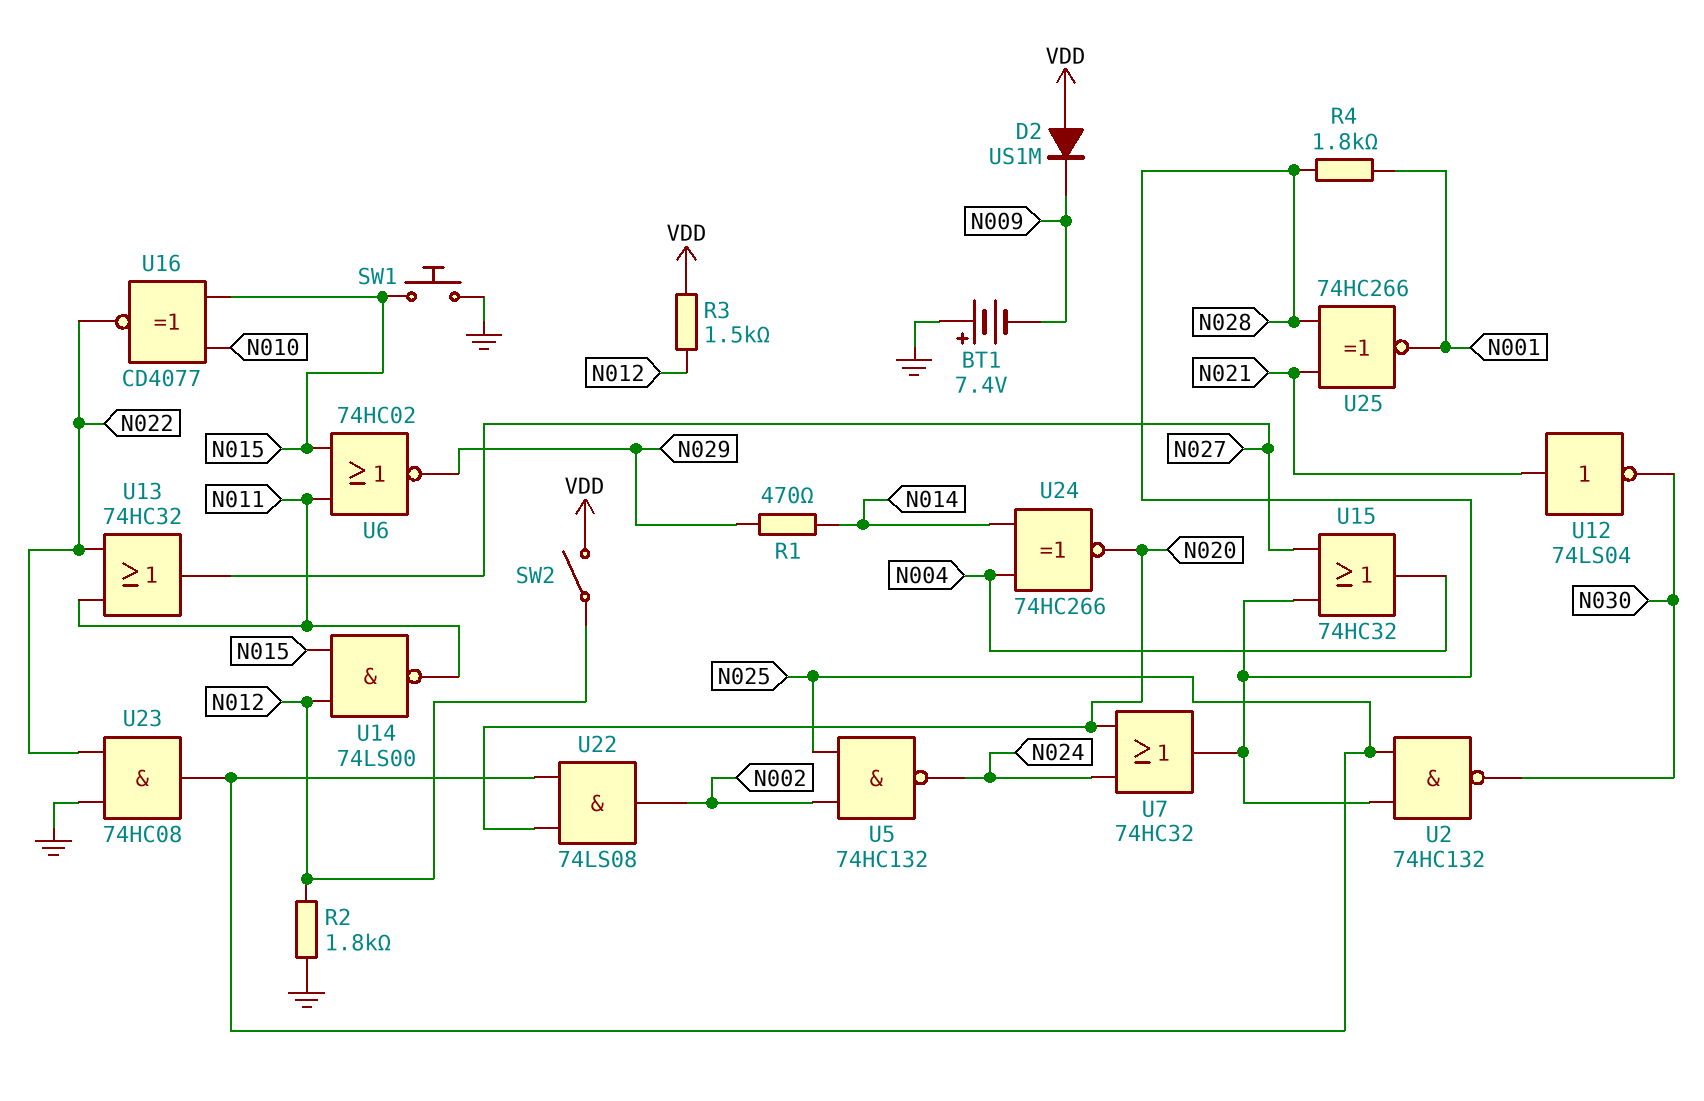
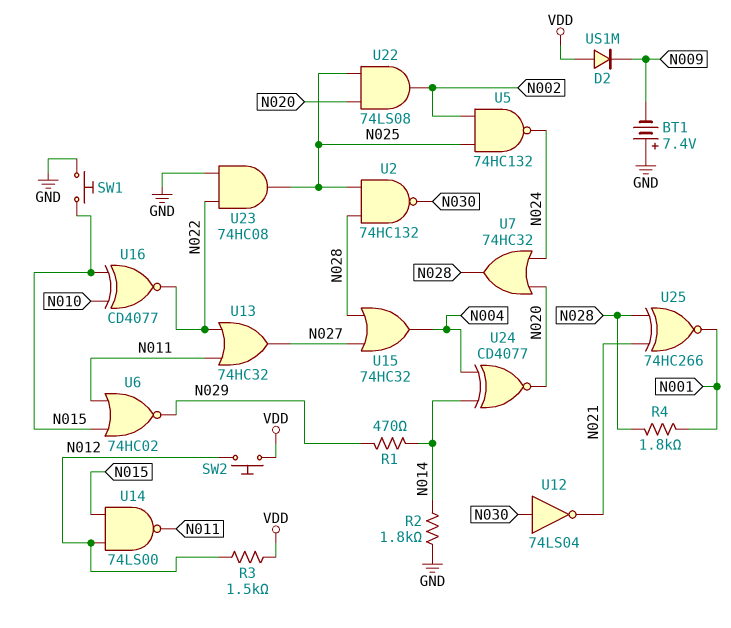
R2: 1.8k (GND, N012) -> 1.8k (GND, N014)
SW2: switch (N012, VDD) -> button (N012, VDD)
U12: NOT 74LS04 (in N021, out N030) -> NOT 74LS04 (in N030, out N021)
U24: XNOR 74HC266 (in N004, in N014, out N020) -> XNOR CD4077 (in N004, in N014, out N020)

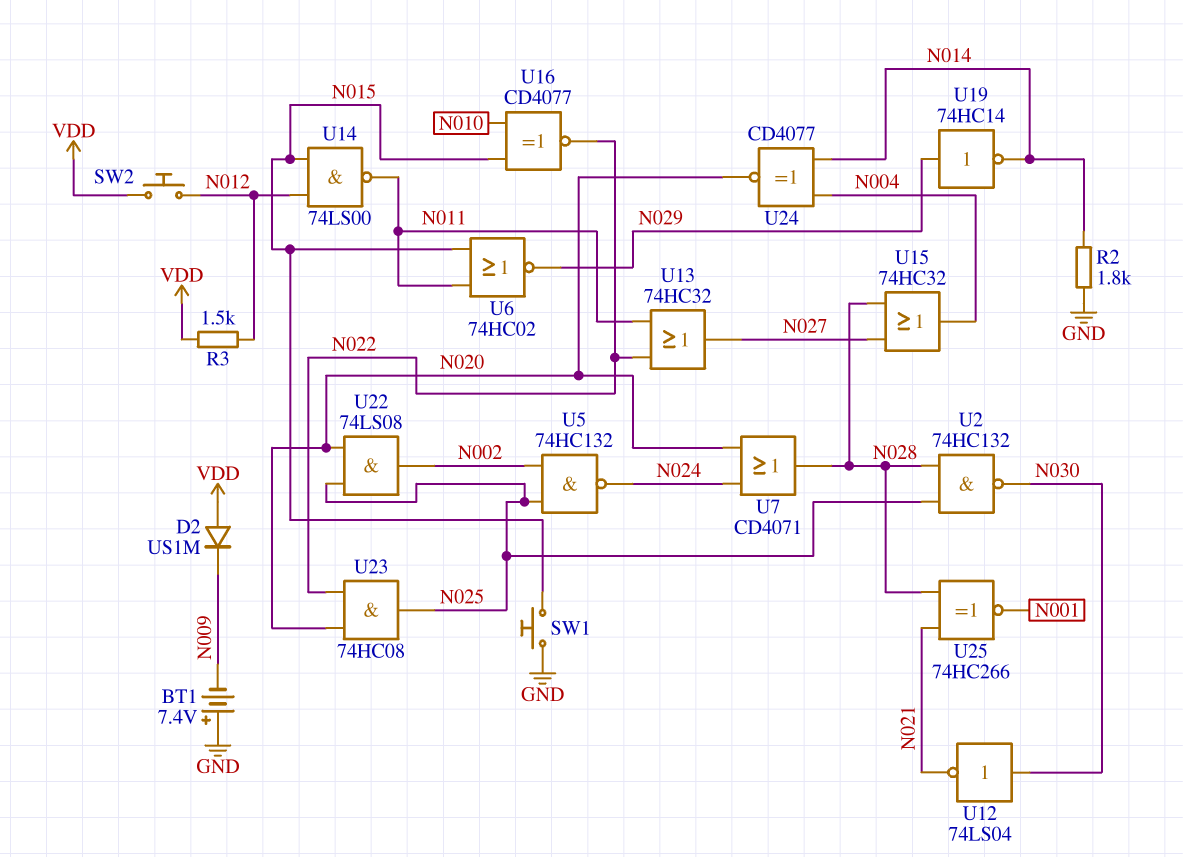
R1: 470 (N014, N029) -> none
R4: 1.8k (N001, N028) -> none
U7: OR 74HC32 (in N020, in N024, out N028) -> OR CD4071 (in N020, in N024, out N028)
U19: none -> NOT 74HC14 (in N029, out N014)
U23: AND 74HC08 (in GND, in N022, out N025) -> AND 74HC08 (in N020, in N022, out N025)

